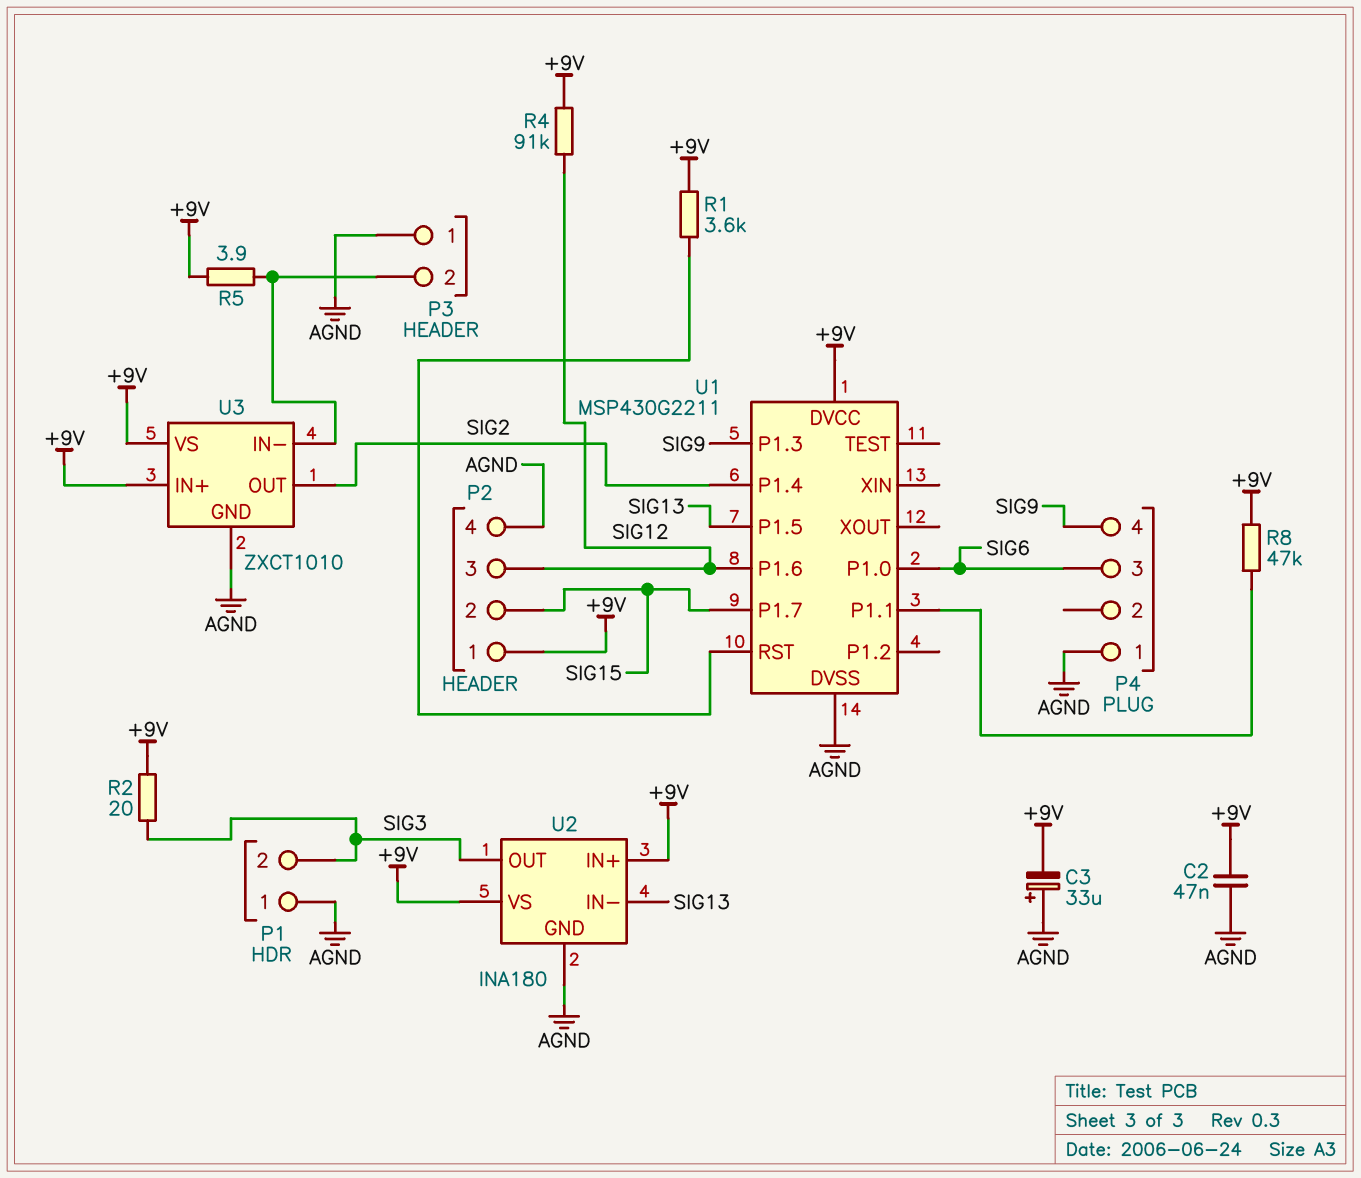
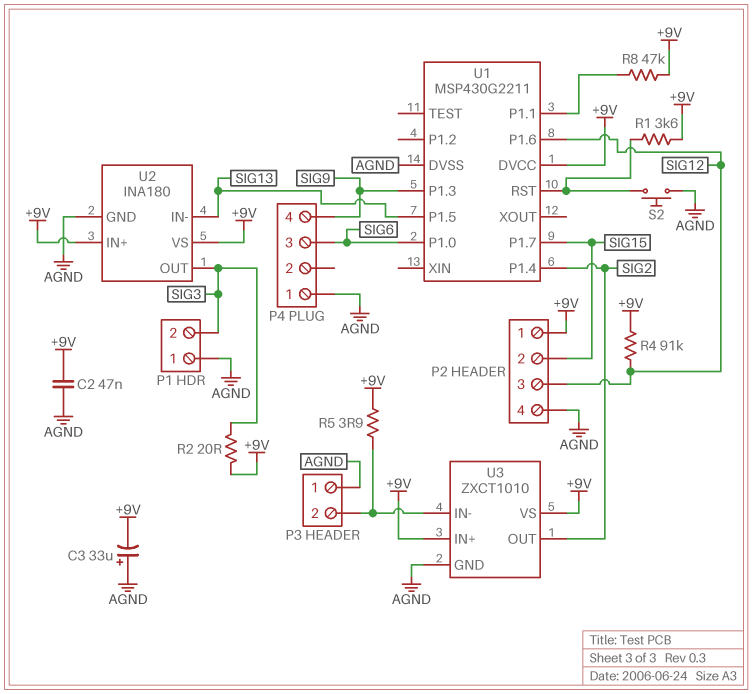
S2: none -> button (AGND, U1/RST)

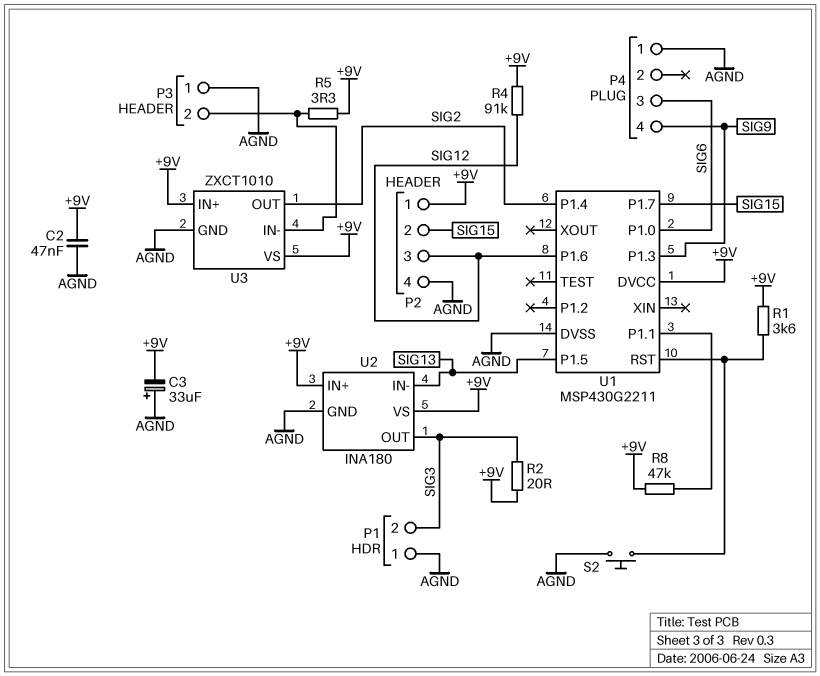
R5: 3.9 (+9V, P3/2) -> 3.3 (+9V, P3/2)

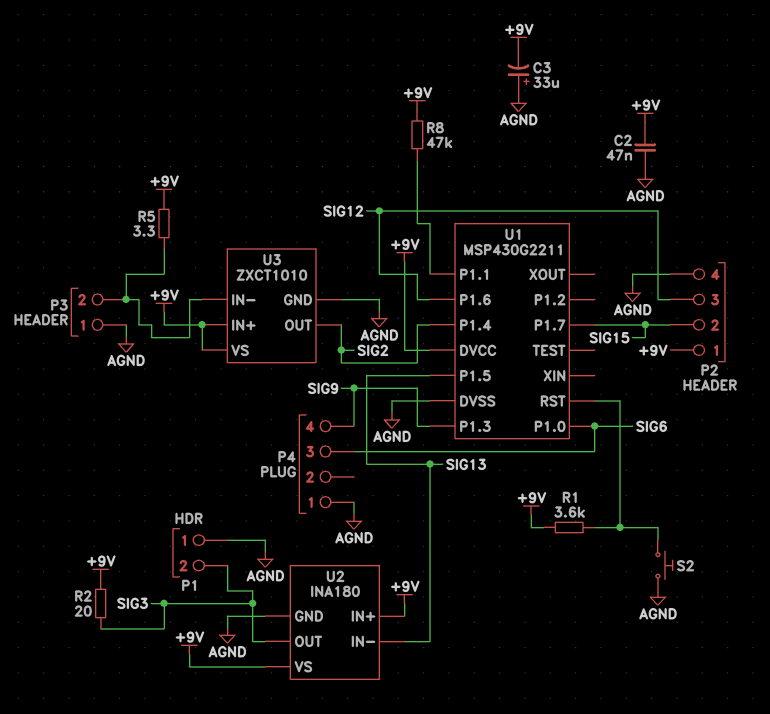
R4: 91k (+9V, SIG12) -> none

